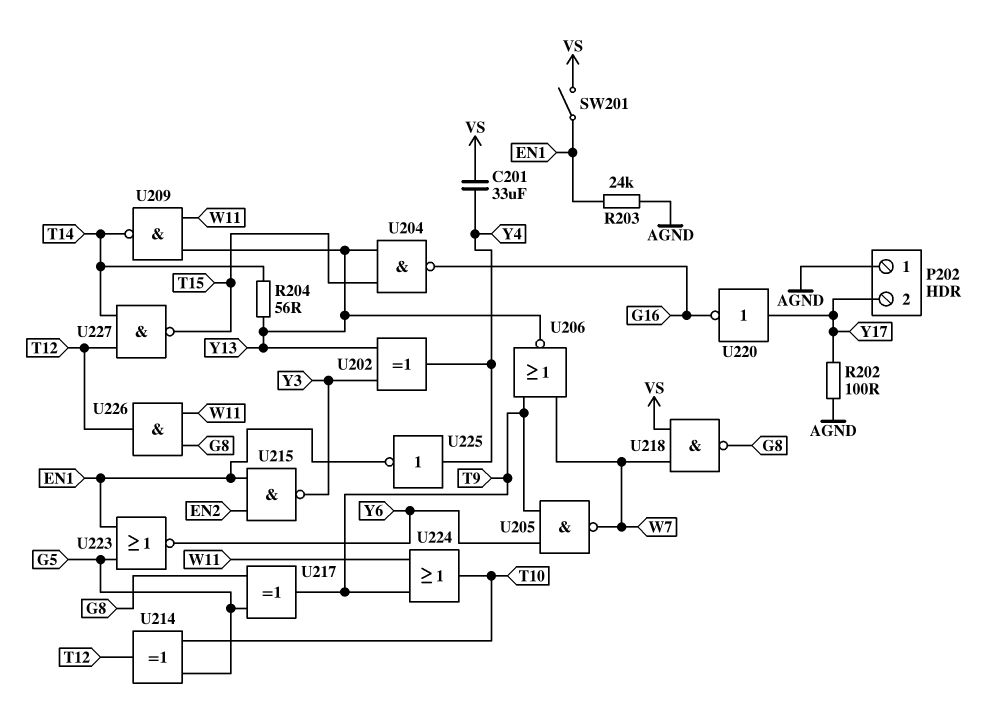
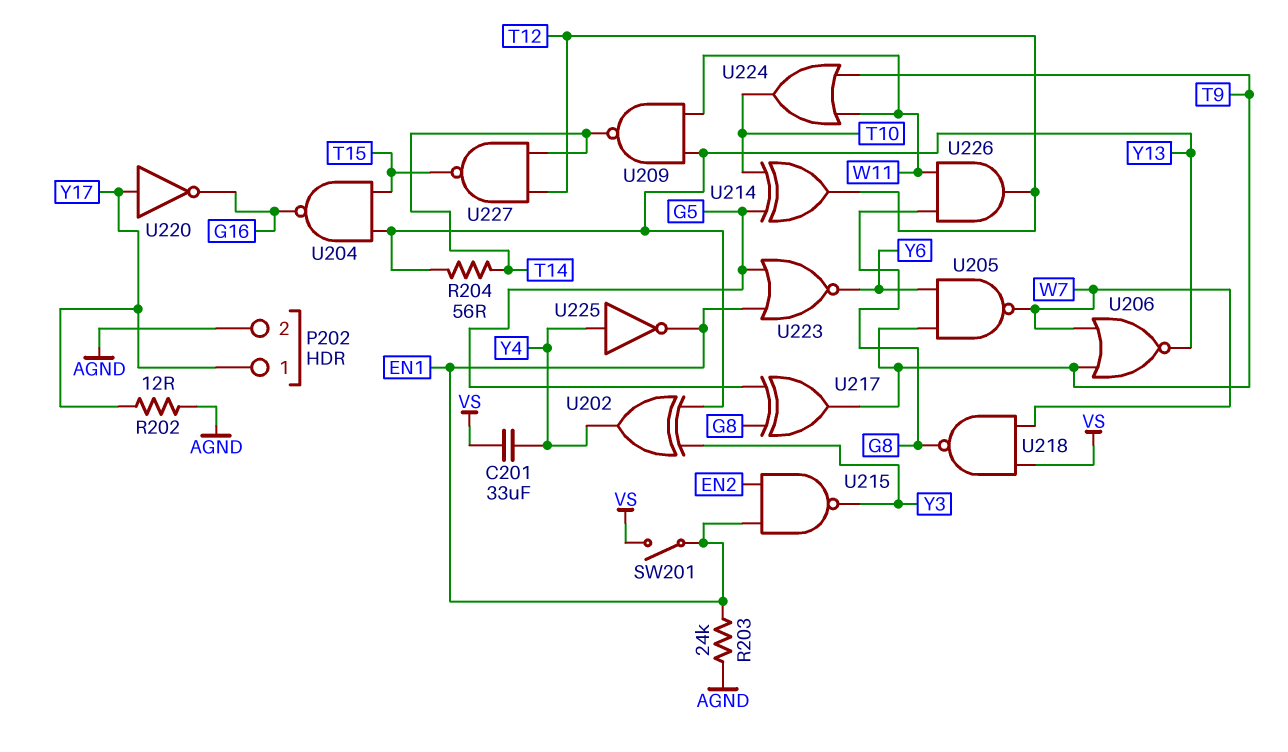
P202 pin 1: AGND -> Y17
P202 pin 2: Y17 -> AGND
R202: 100 (AGND, Y17) -> 12 (AGND, Y17)

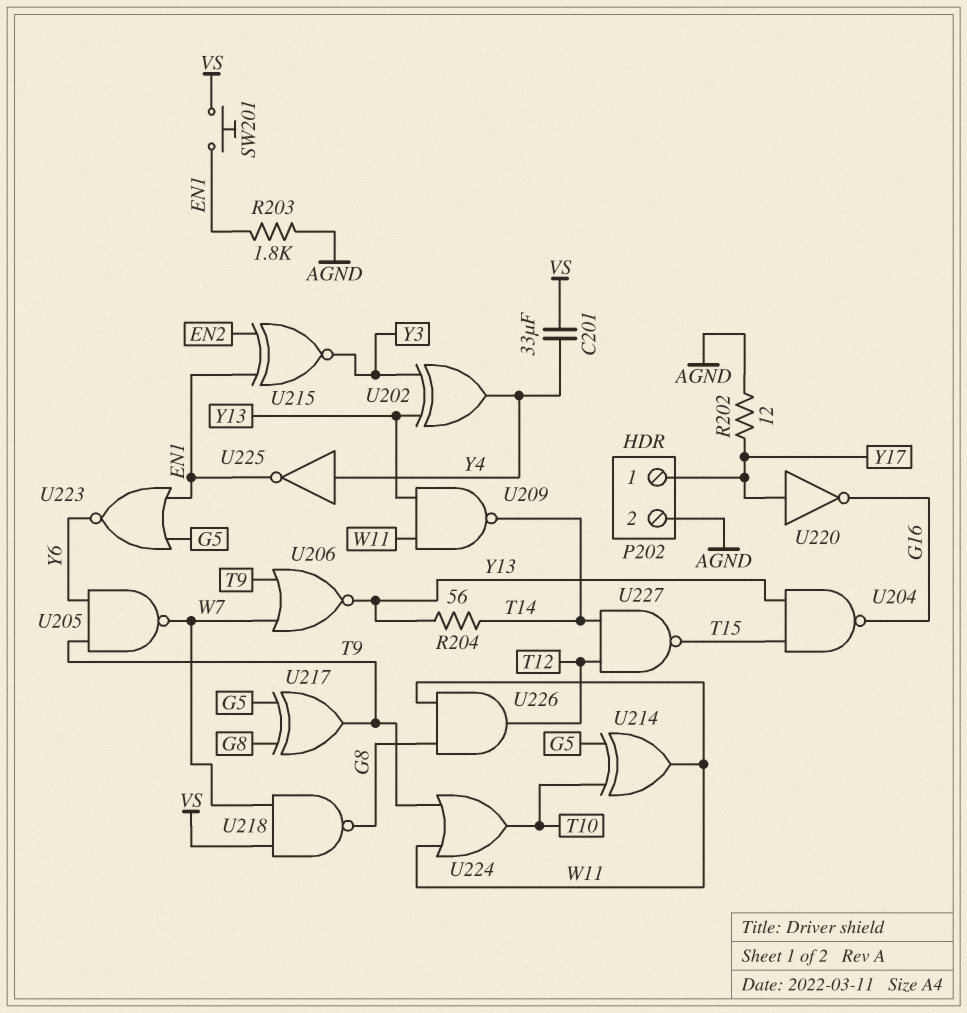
R203: 24k (AGND, EN1) -> 1.8k (AGND, EN1)
SW201: switch (EN1, VS) -> button (EN1, VS)
U214: XOR (in G5, in T10, out T12) -> XOR (in G5, in T10, out W11)
U215: NAND (in EN1, in EN2, out Y3) -> XNOR (in EN1, in EN2, out Y3)

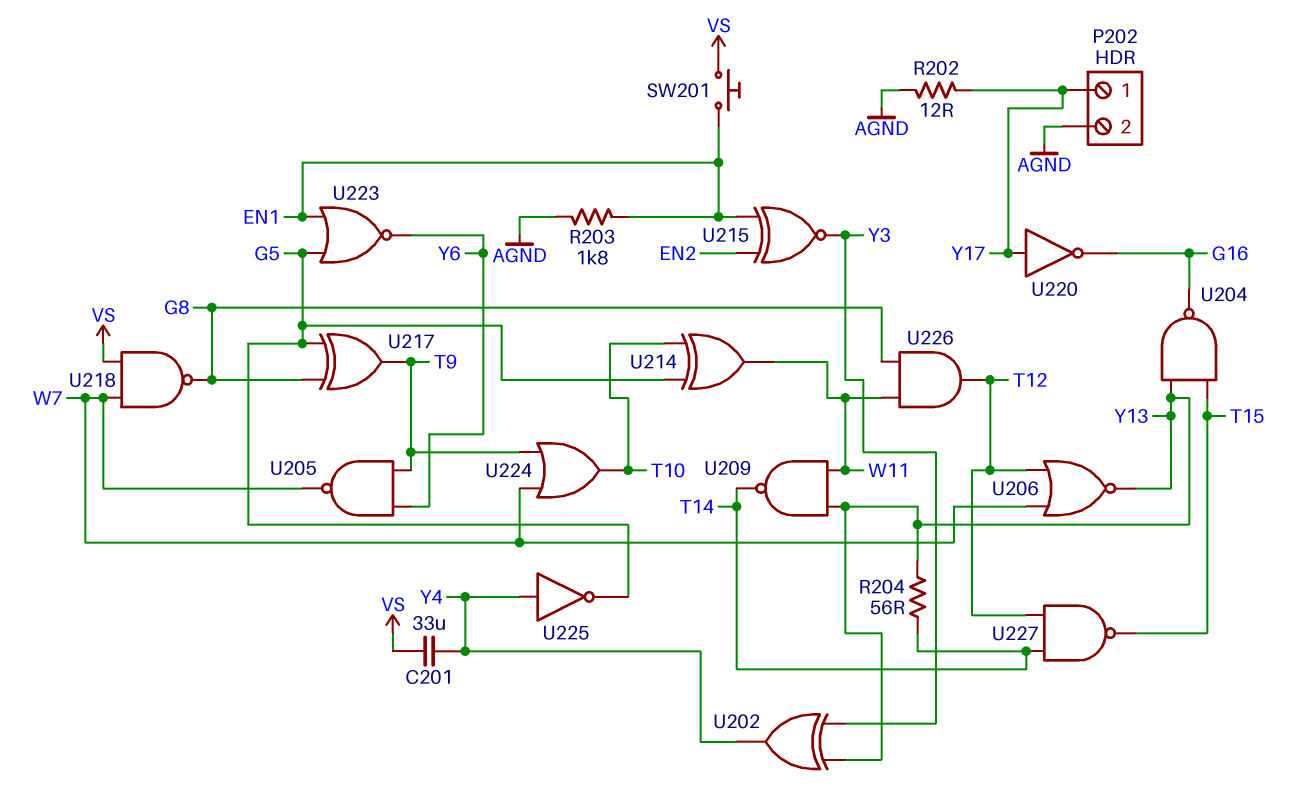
U206: NOR (in T9, in W7, out Y13) -> NOR (in T12, in W7, out Y13)
U224: OR (in T9, in W11, out T10) -> OR (in T9, in W7, out T10)
U225: NOT (in Y4, out EN1) -> NOT (in Y4, out G5)

